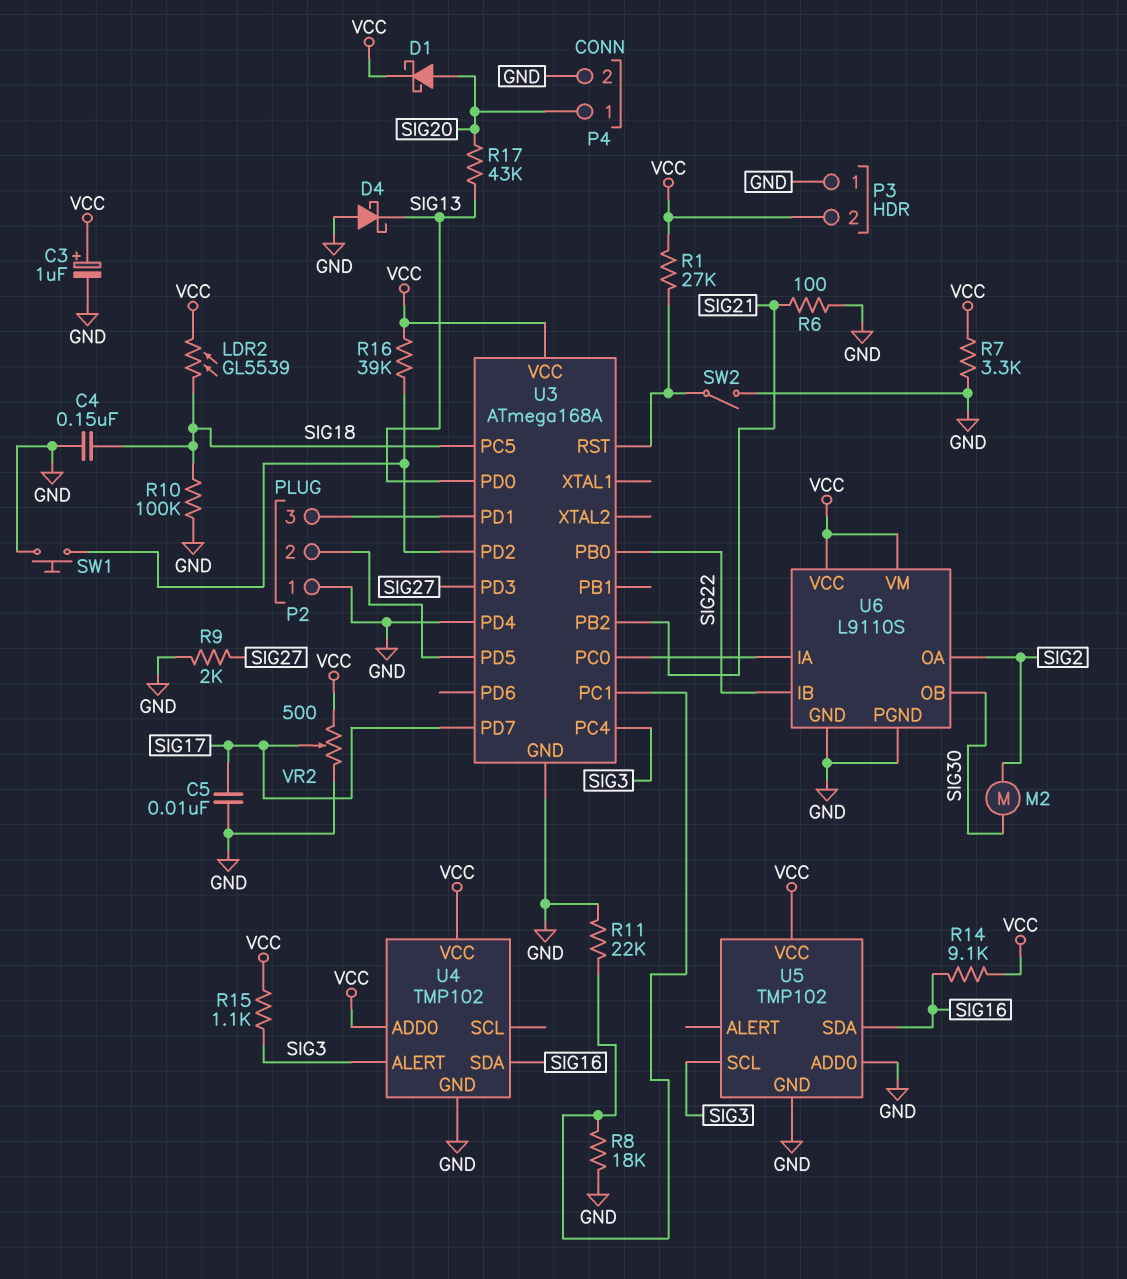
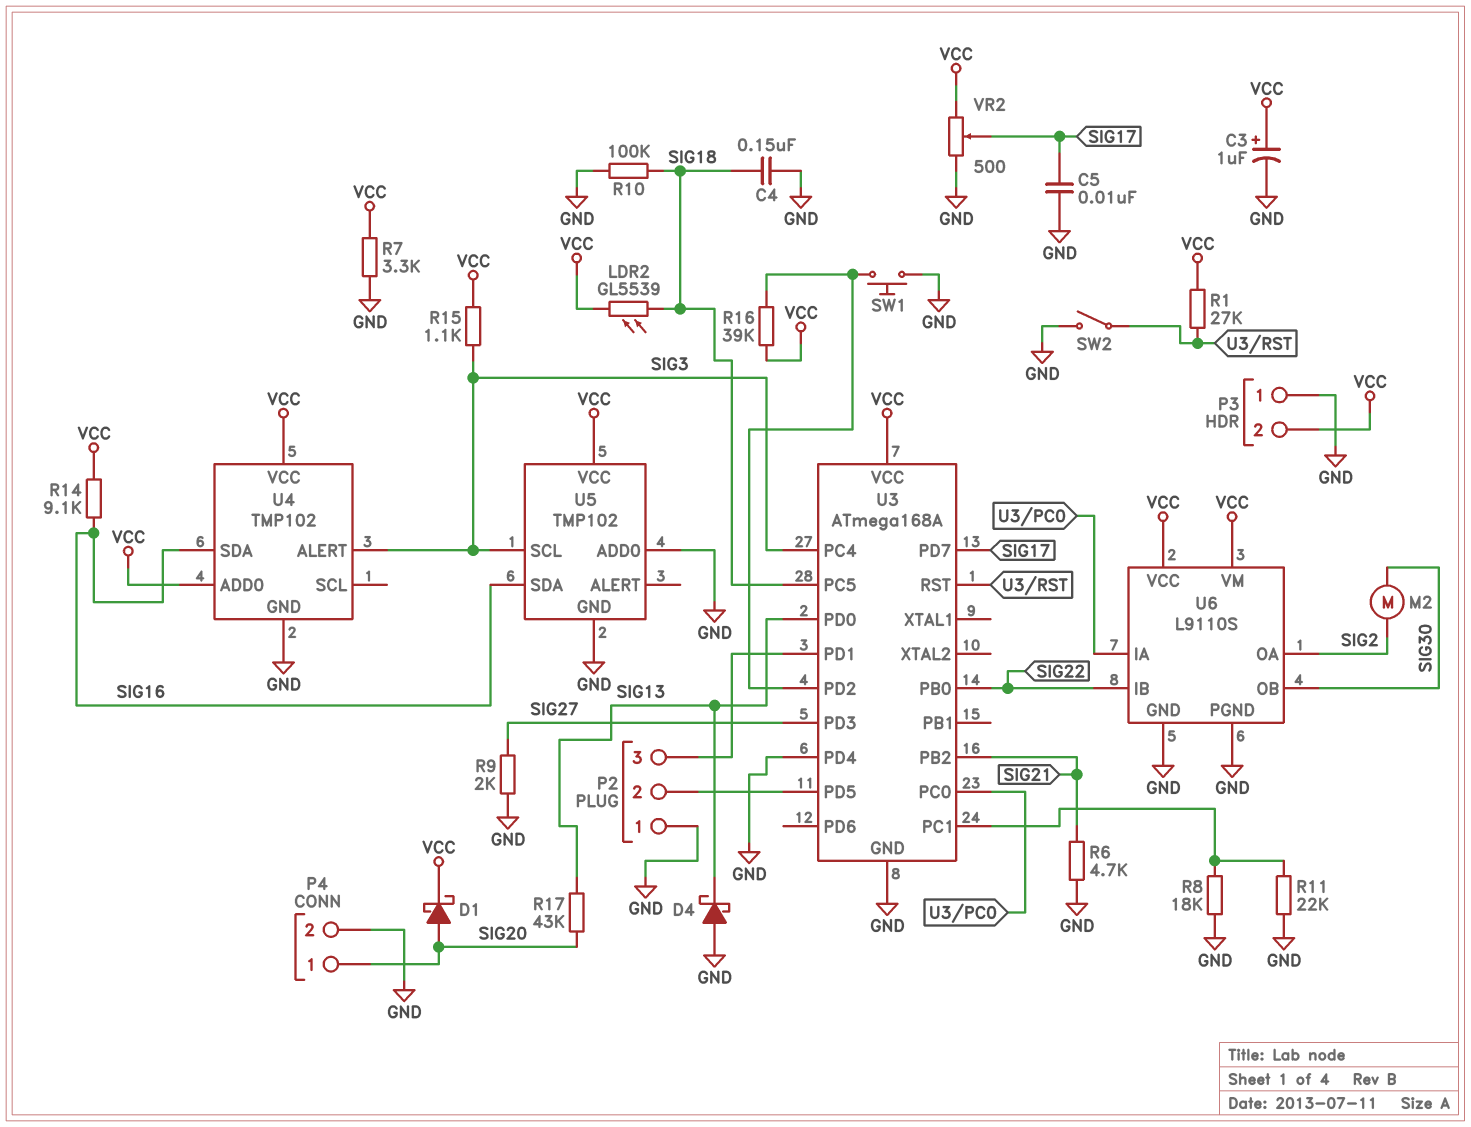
R6: 100 (GND, SIG21) -> 4.7k (GND, SIG21)

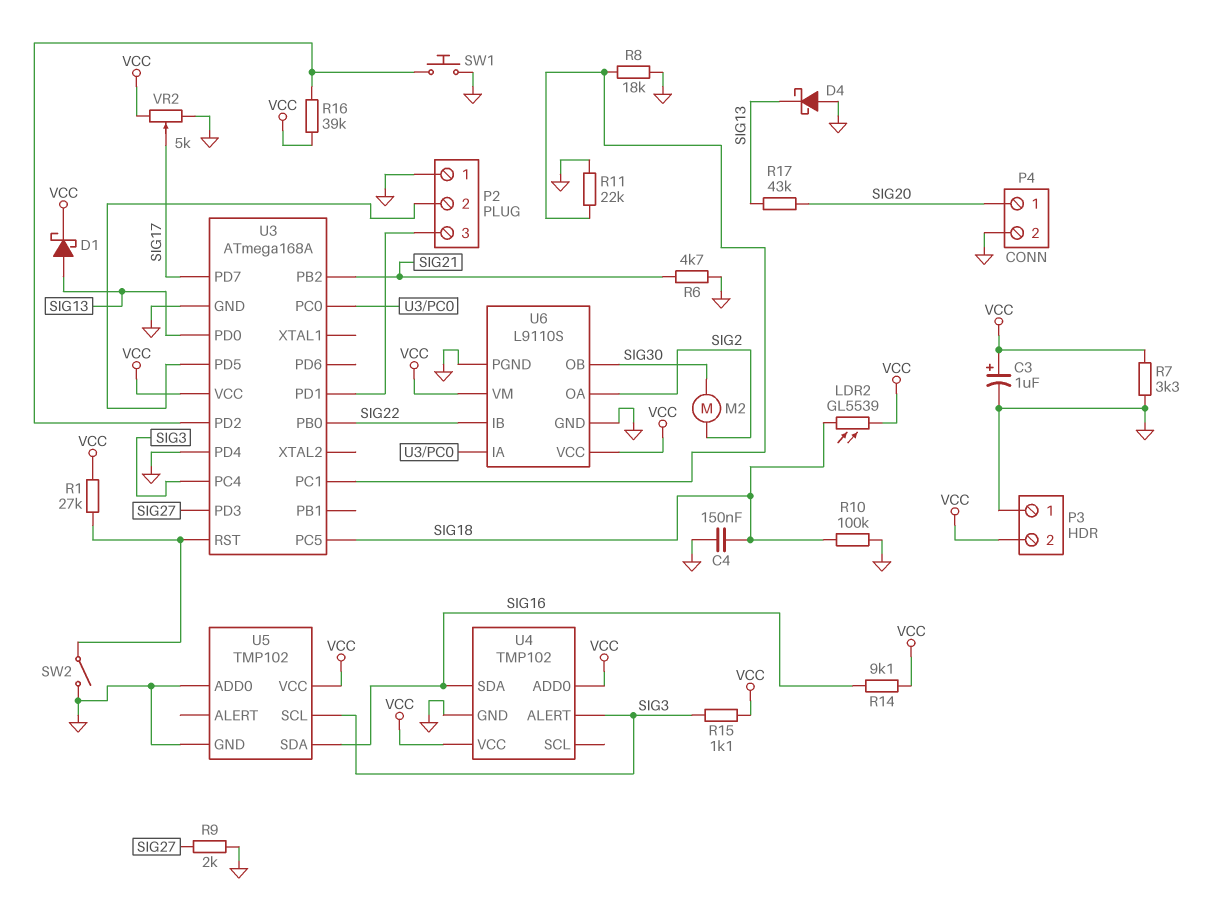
C5: 10nF (GND, SIG17) -> none
D1: schottky (A SIG20, K VCC) -> schottky (A SIG13, K VCC)
VR2: 500 (GND, VCC, wiper SIG17) -> 5k (GND, VCC, wiper SIG17)

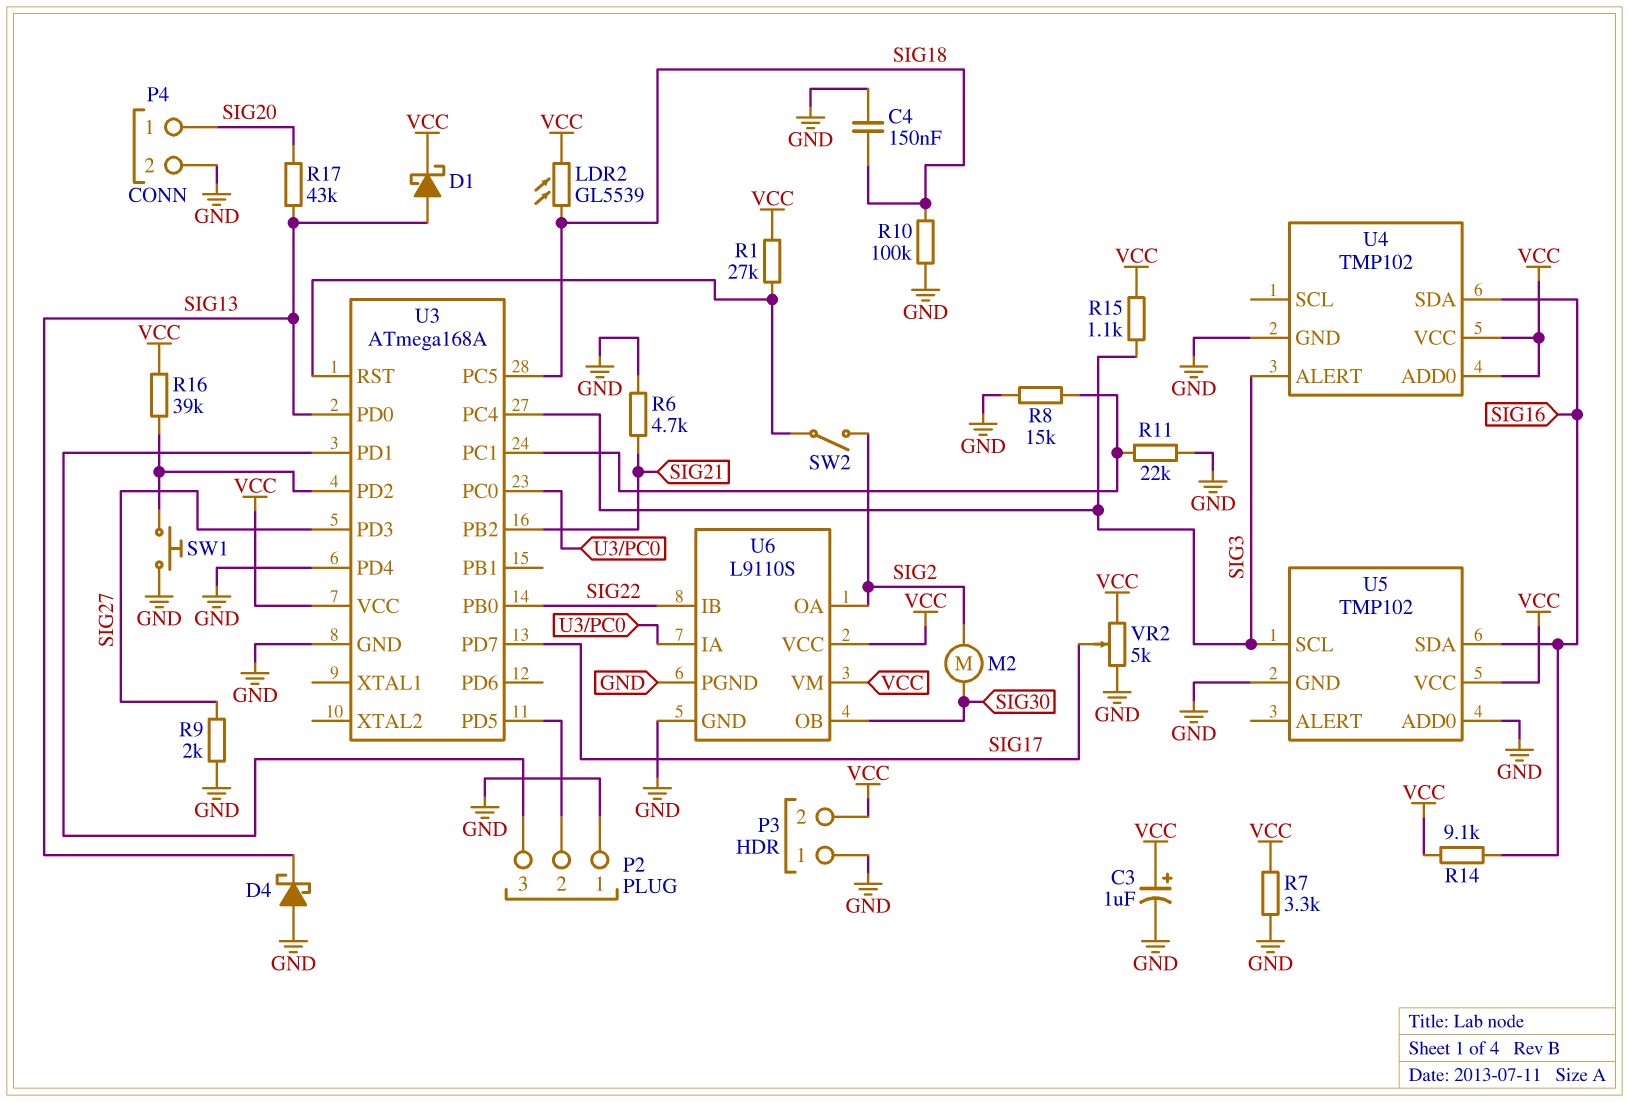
R8: 18k (GND, U3/PC1) -> 15k (GND, U3/PC1)
SW2: switch (GND, U3/RST) -> switch (SIG2, U3/RST)

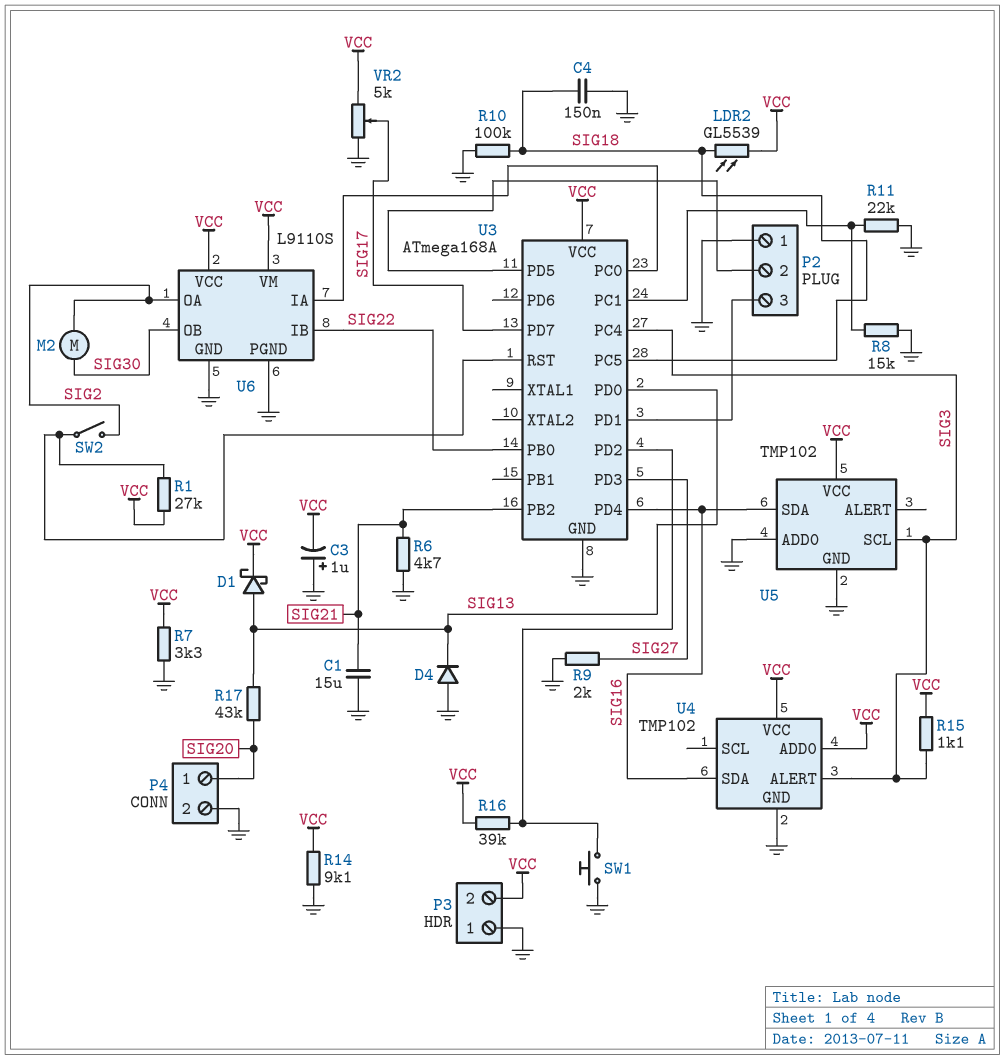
C1: none -> 15uF (GND, SIG21)
C3: 1uF (plus VCC, minus GND) -> 1uF (plus GND, minus VCC)
D4: schottky (A GND, K SIG13) -> diode (A GND, K SIG13)
R14: 9.1k (SIG16, VCC) -> 9.1k (GND, VCC)
U3 pin PD4: GND -> SIG16

